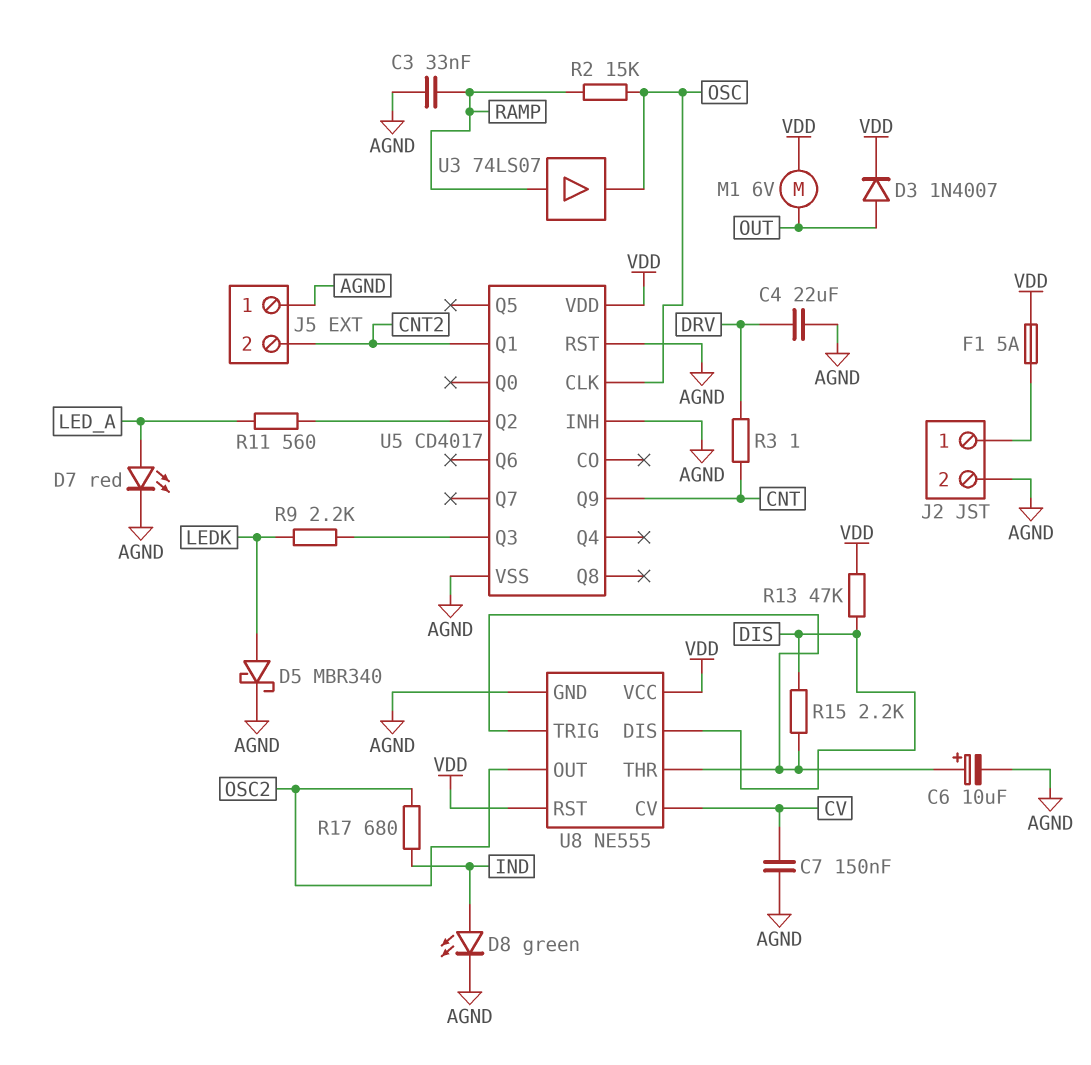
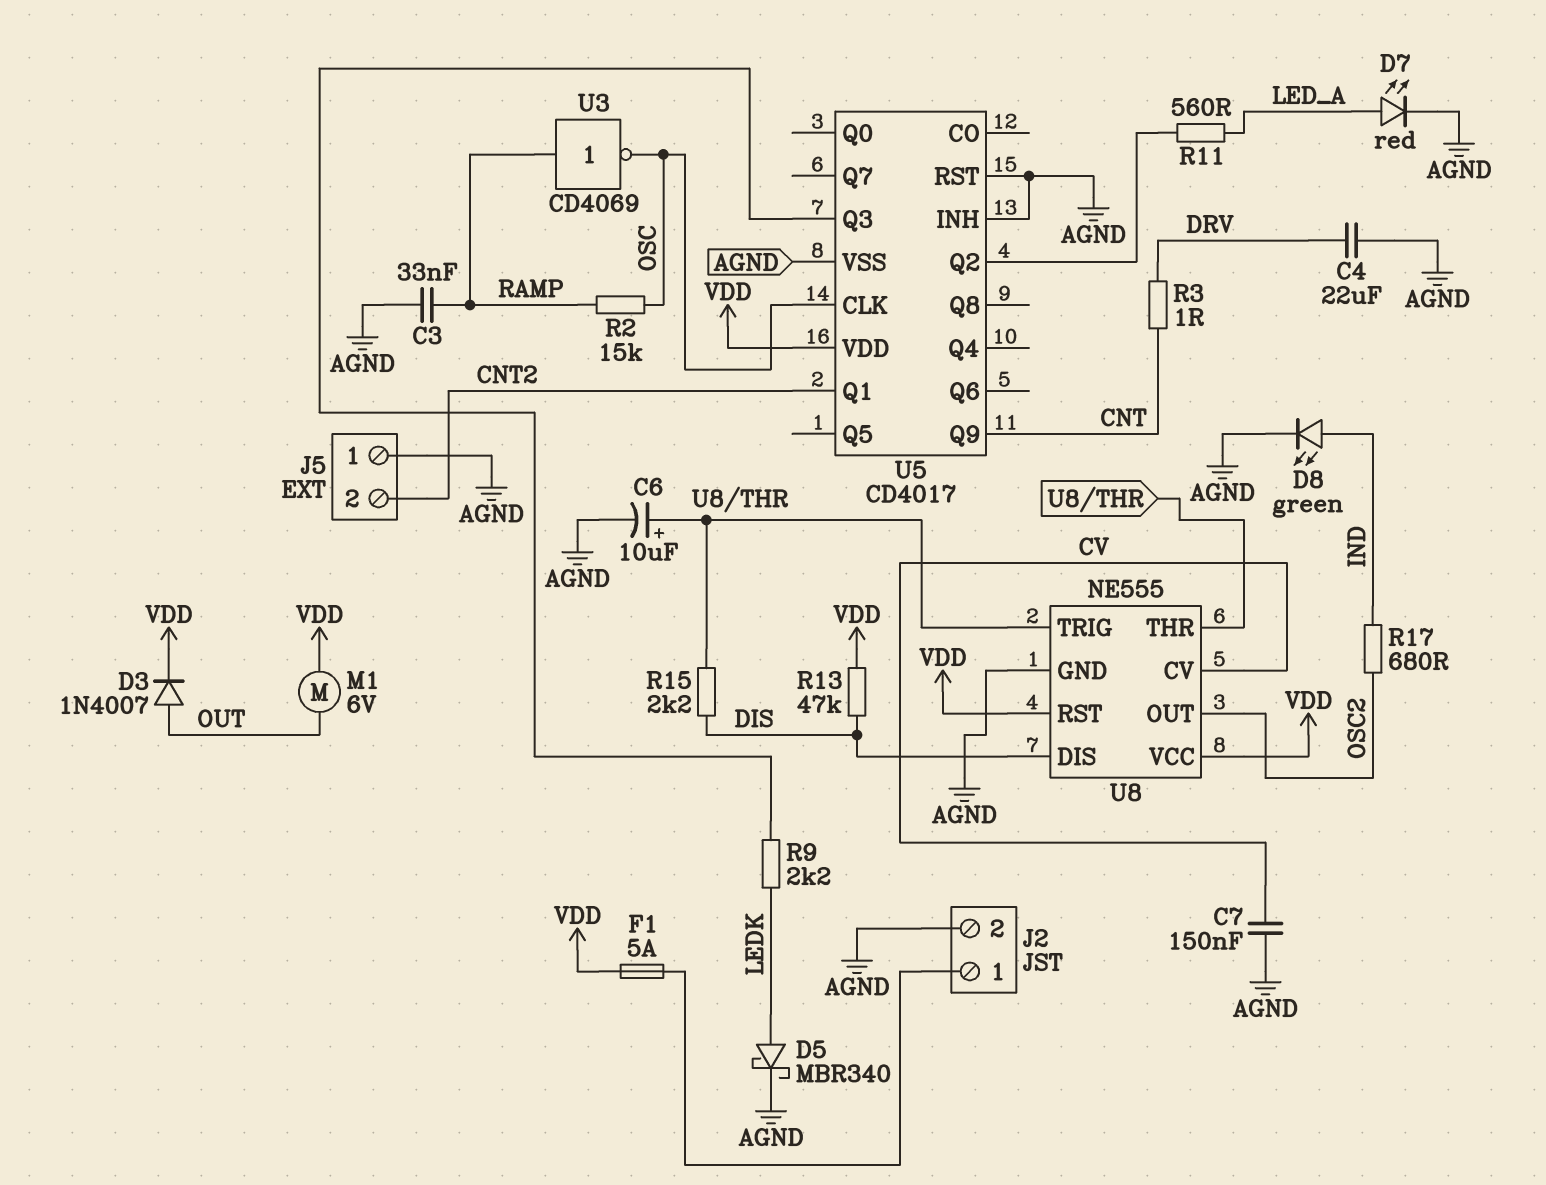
U3: buffer 74LS07 (in RAMP, out OSC) -> NOT CD4069 (in RAMP, out OSC)

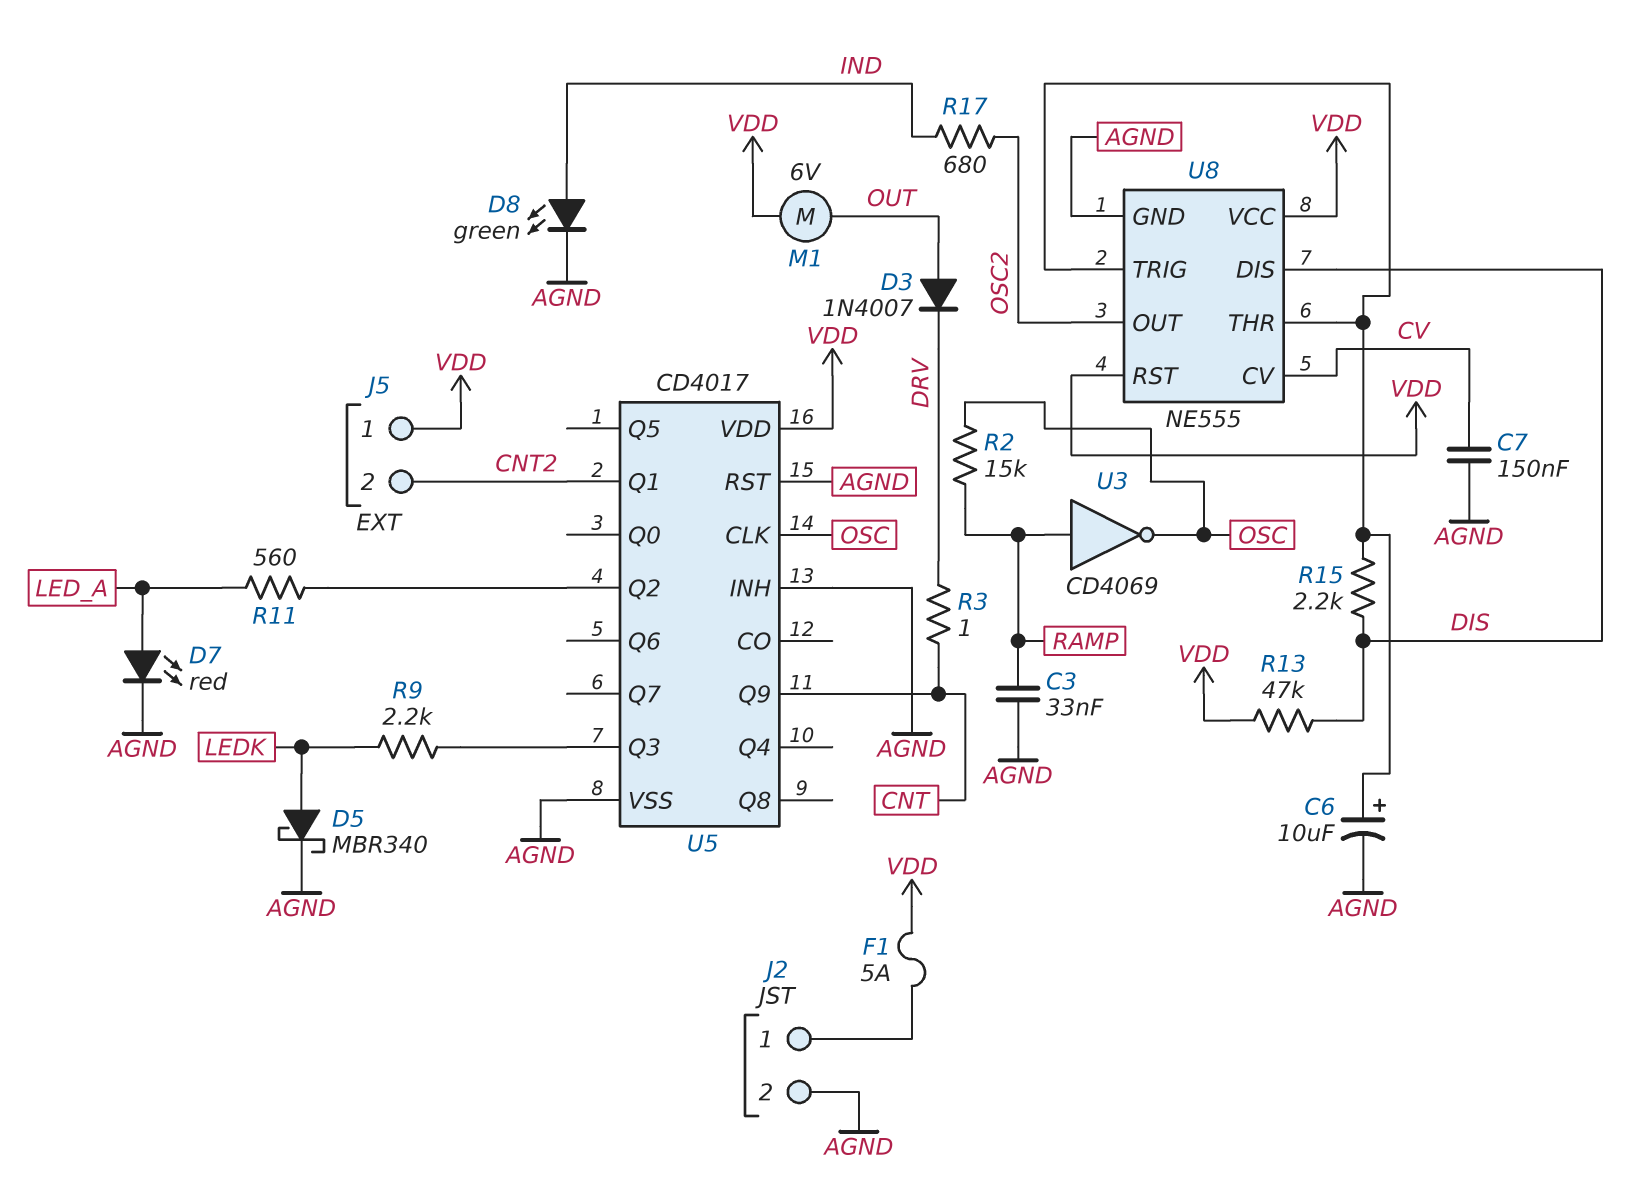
C4: 22uF (AGND, DRV) -> none
D3: diode 1N4007 (A OUT, K VDD) -> diode 1N4007 (A OUT, K DRV)
J5 pin 1: AGND -> VDD

